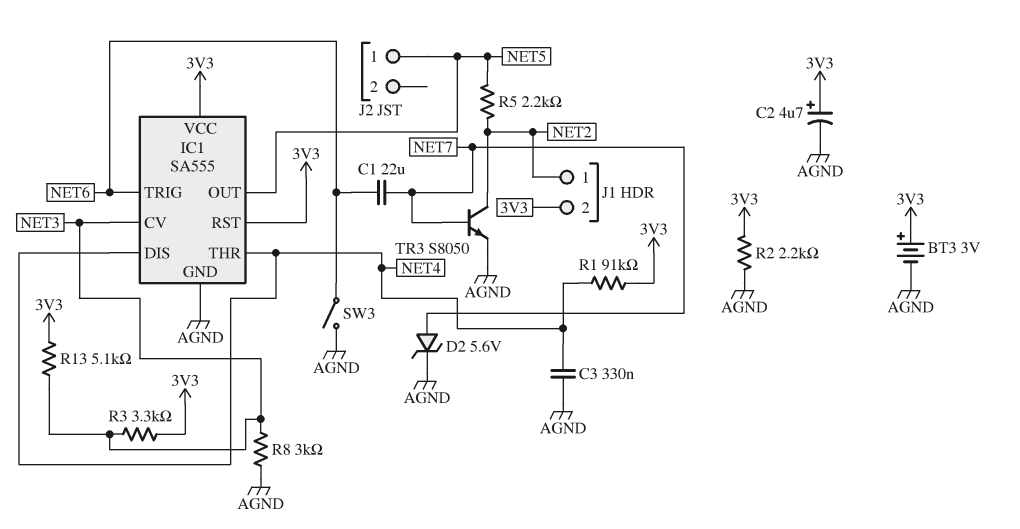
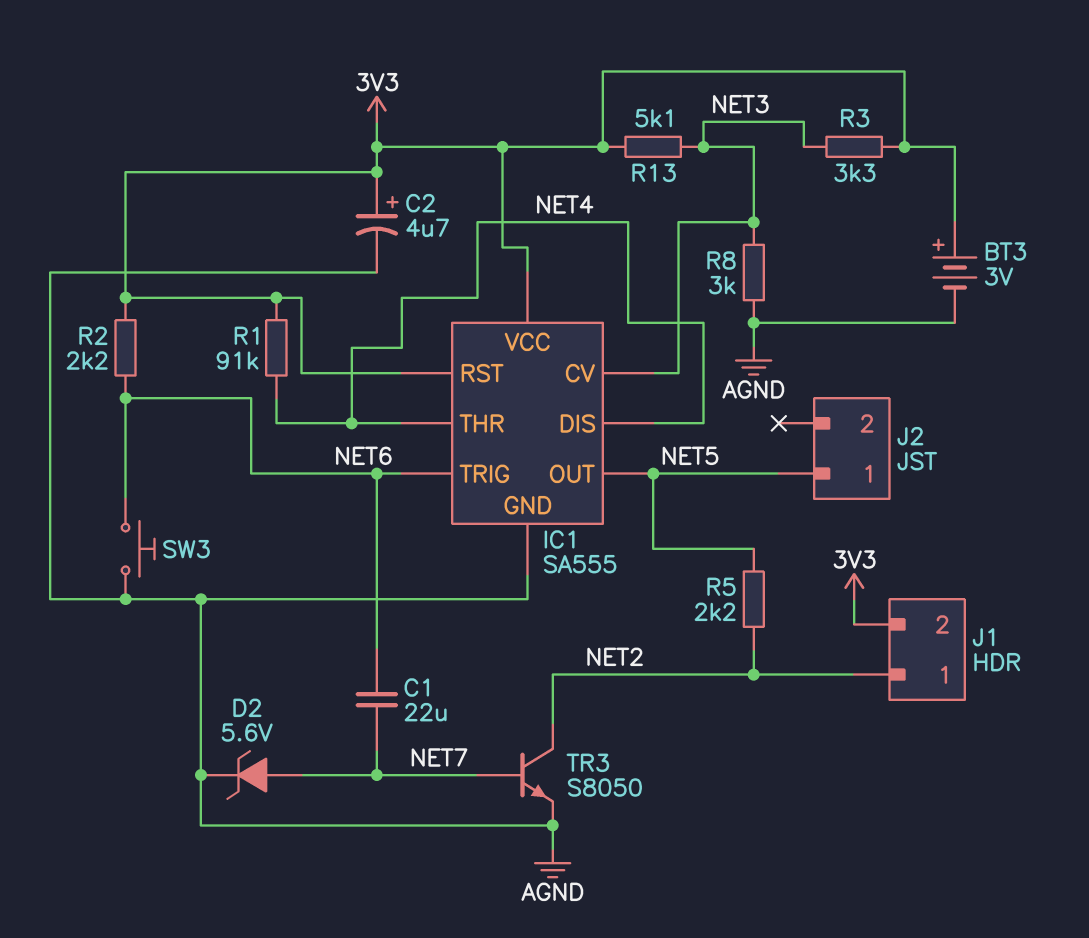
C3: 330nF (AGND, NET4) -> none
R2: 2.2k (3V3, AGND) -> 2.2k (3V3, NET6)
SW3: switch (AGND, NET6) -> button (AGND, NET6)

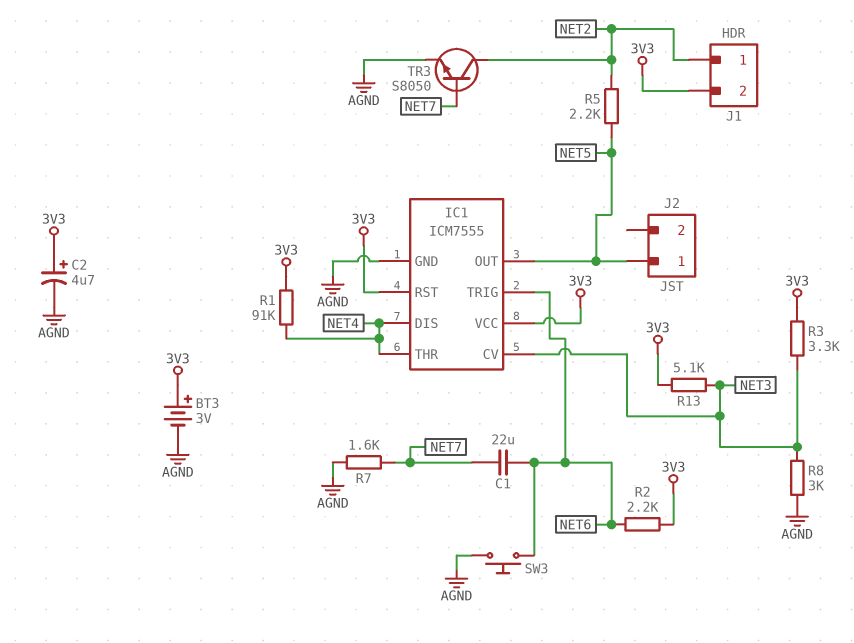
D2: zener 5.6V (A NET7, K AGND) -> none
IC1: SA555 -> ICM7555
R7: none -> 1.6k (AGND, NET7)

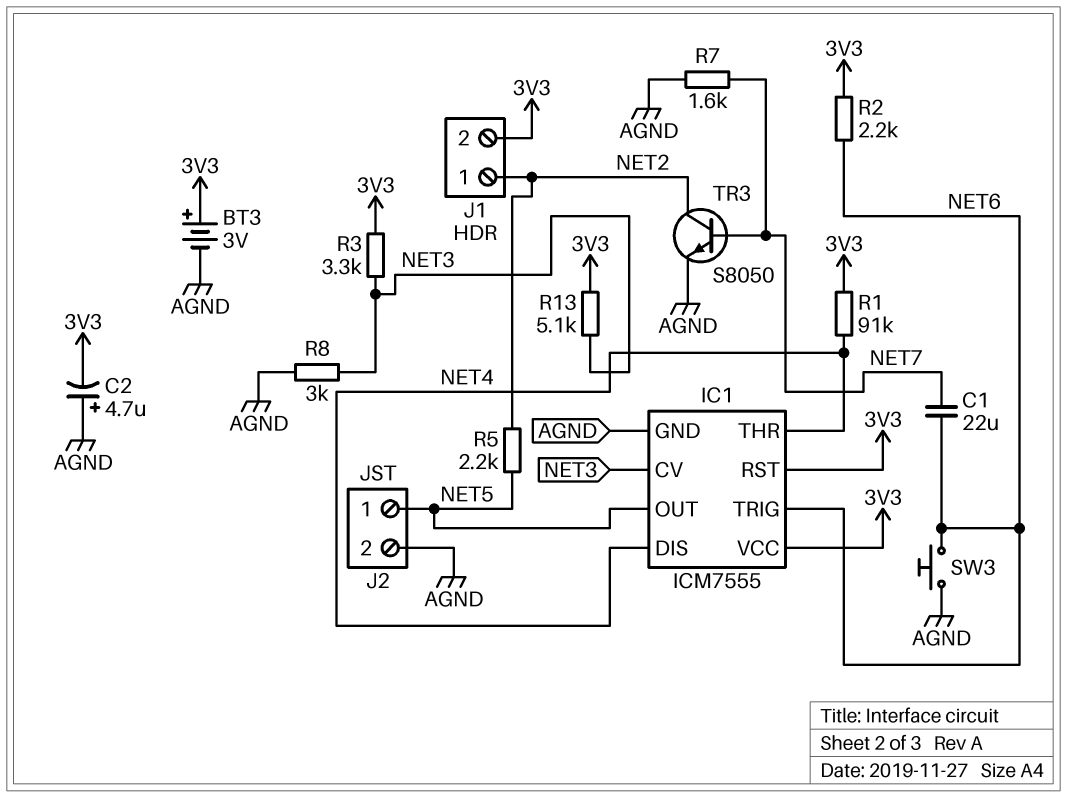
C2: 4.7uF (plus 3V3, minus AGND) -> 4.7uF (plus AGND, minus 3V3)
J2 pin 2: none -> AGND

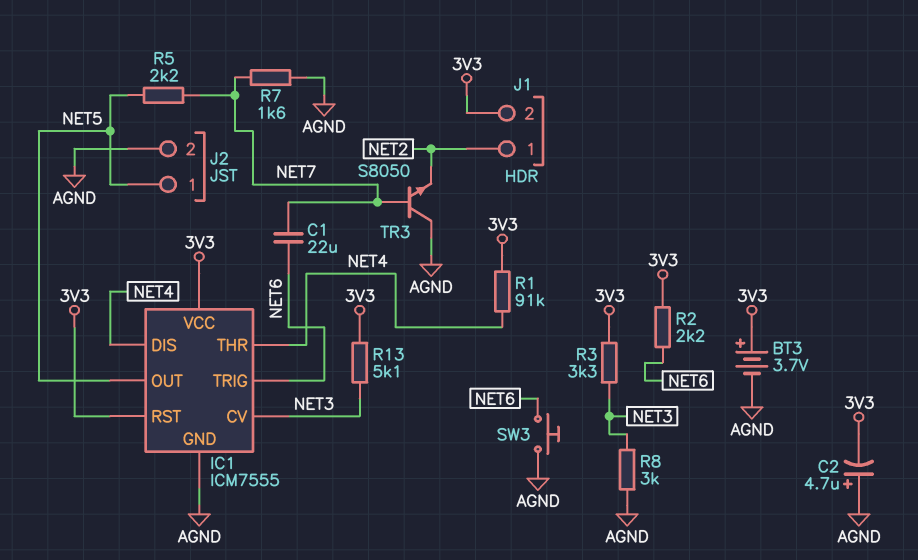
BT3: 3V (plus 3V3, minus AGND) -> 3.7V (plus 3V3, minus AGND)
R5: 2.2k (NET2, NET5) -> 2.2k (NET5, NET7)
TR3: NPN S8050 (B NET7, C NET2, E AGND) -> NPN S8050 (B NET7, C AGND, E NET2)

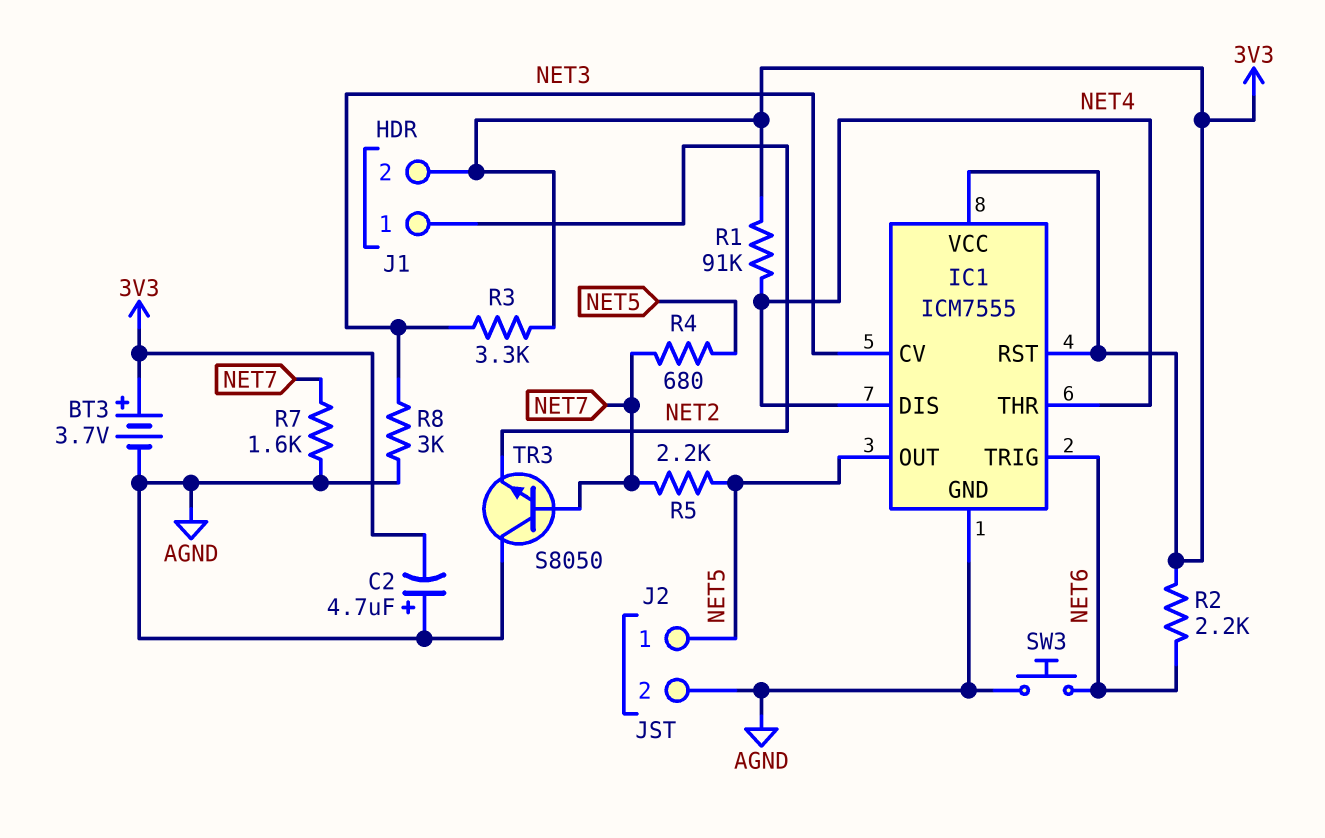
C1: 22uF (NET6, NET7) -> none
R4: none -> 680 (NET5, NET7)
R13: 5.1k (3V3, NET3) -> none

